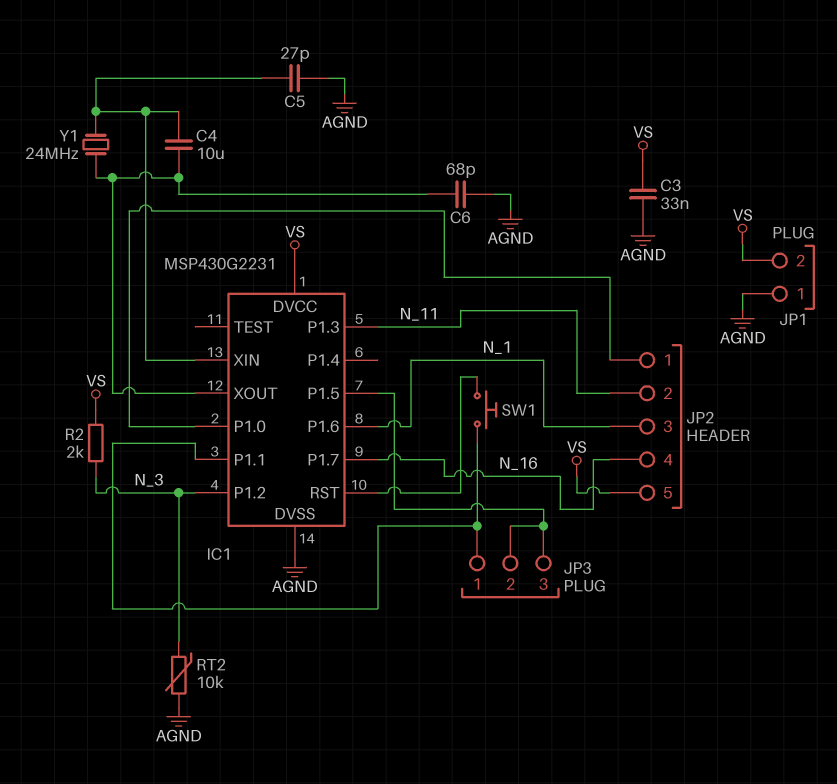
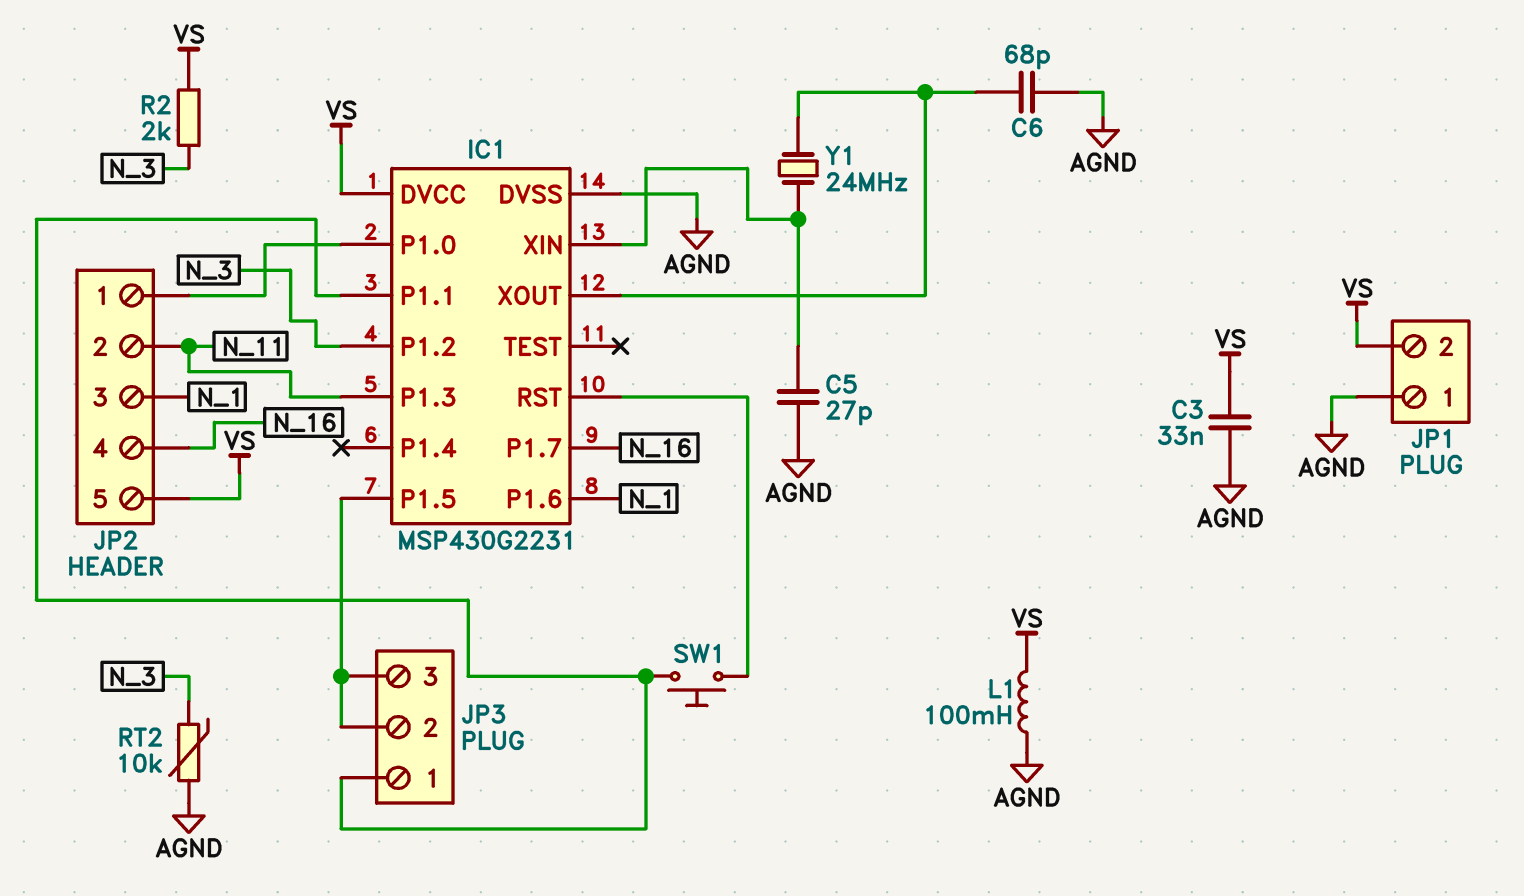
C4: 10uF (IC1/XIN, IC1/XOUT) -> none
L1: none -> 100mH (AGND, VS)

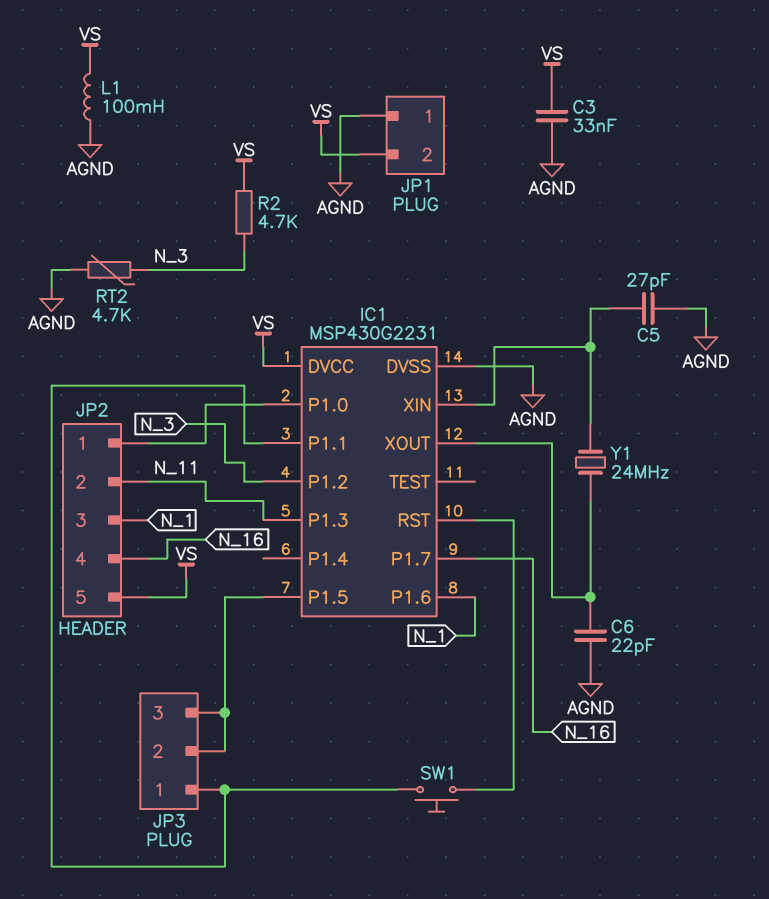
C6: 68pF (AGND, IC1/XOUT) -> 22pF (AGND, IC1/XOUT)
R2: 2k (N_3, VS) -> 4.7k (N_3, VS)
RT2: 10k (AGND, N_3) -> 4.7k (AGND, N_3)

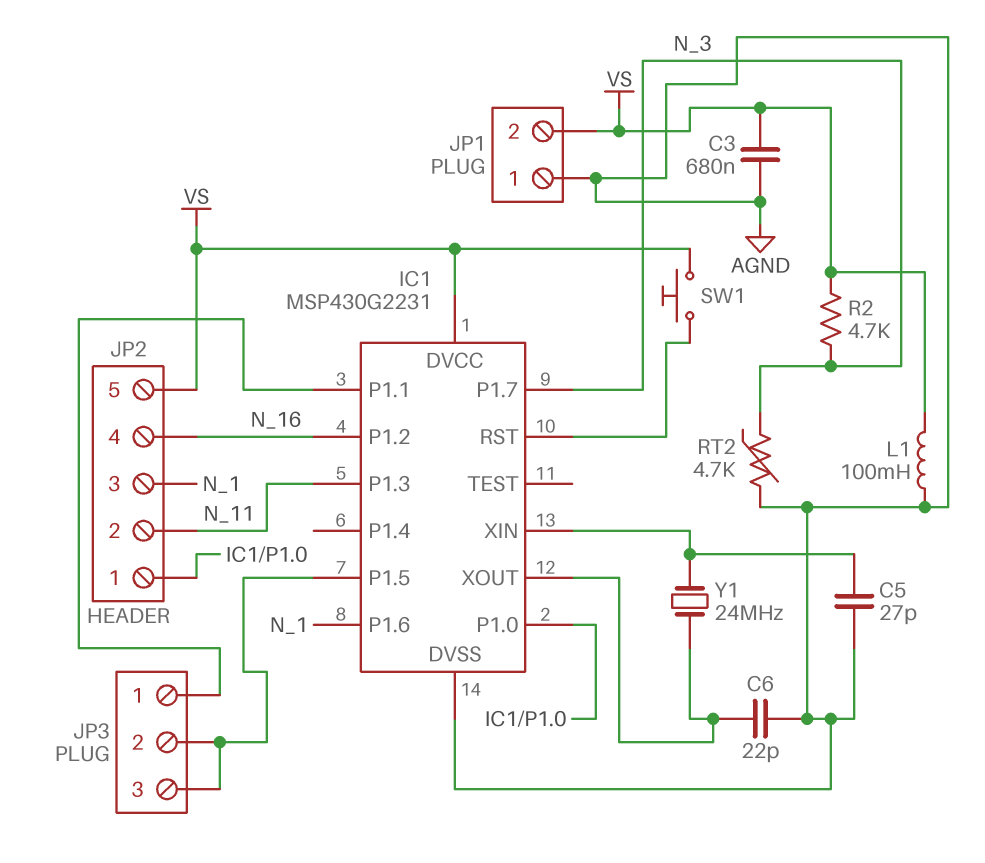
C3: 33nF (AGND, VS) -> 680nF (AGND, VS)
IC1 pin P1.2: N_3 -> N_16
IC1 pin P1.7: N_16 -> N_3
SW1: button (IC1/P1.1, IC1/RST) -> button (IC1/RST, VS)

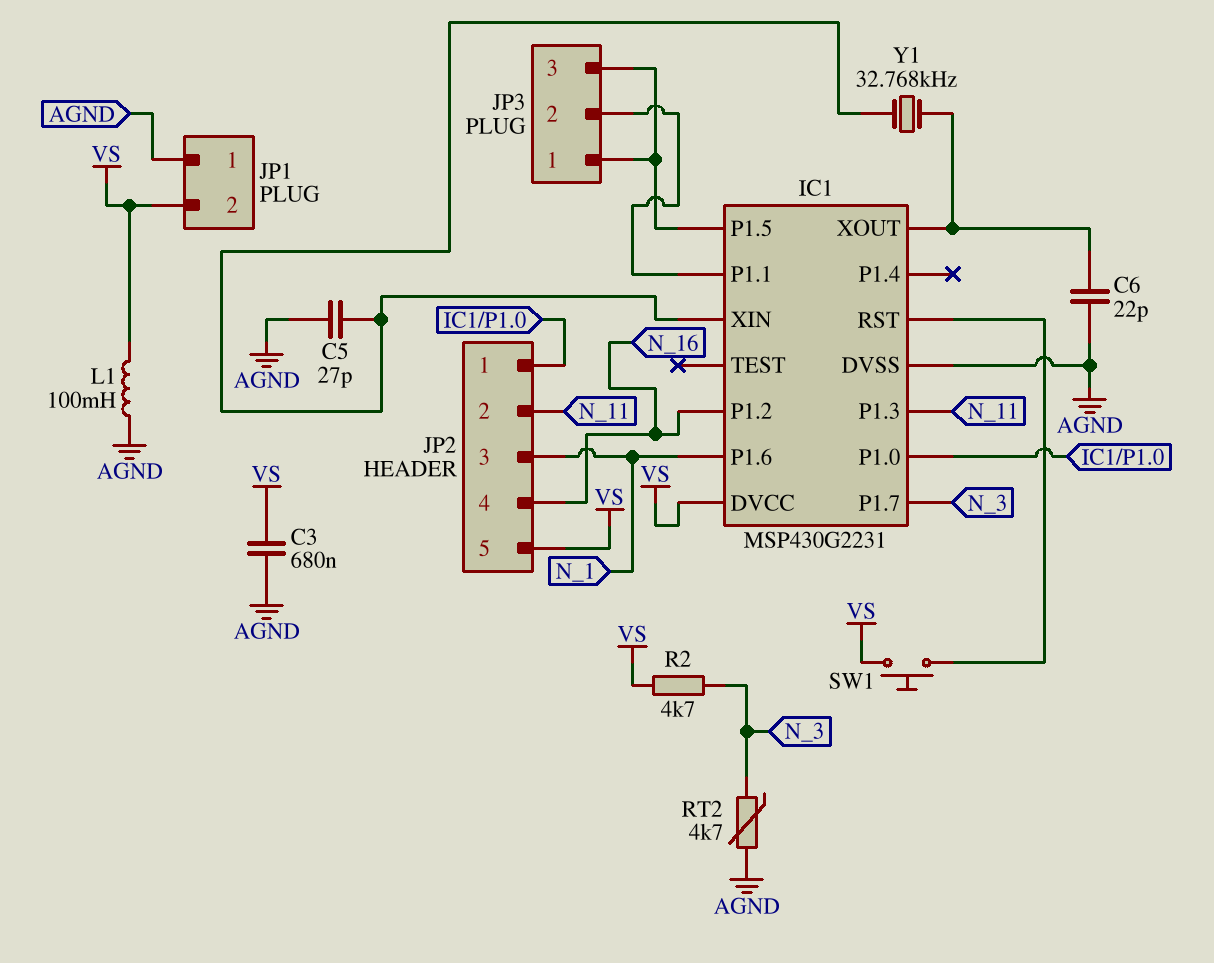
JP3 pin 1: IC1/P1.1 -> IC1/P1.5
JP3 pin 2: IC1/P1.5 -> IC1/P1.1
Y1: 24MHz (IC1/XIN, IC1/XOUT) -> 32.768kHz (IC1/XIN, IC1/XOUT)

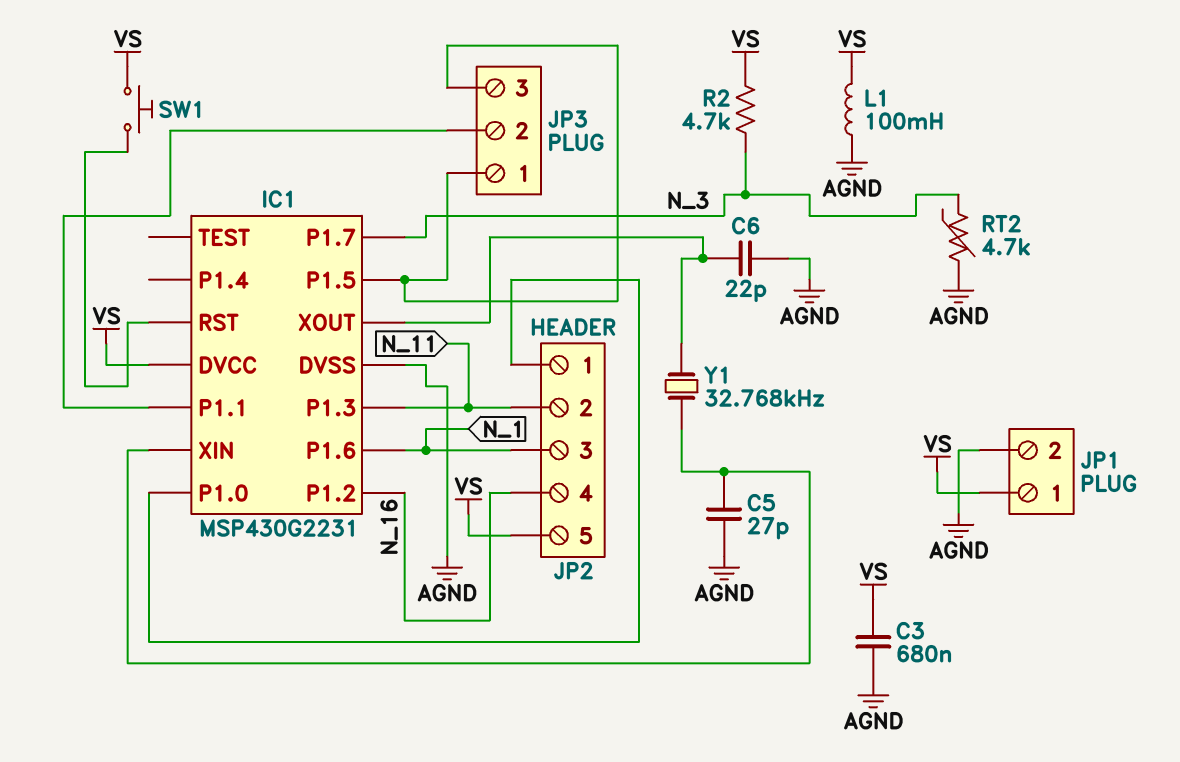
JP1 pin 1: AGND -> VS
JP1 pin 2: VS -> AGND

